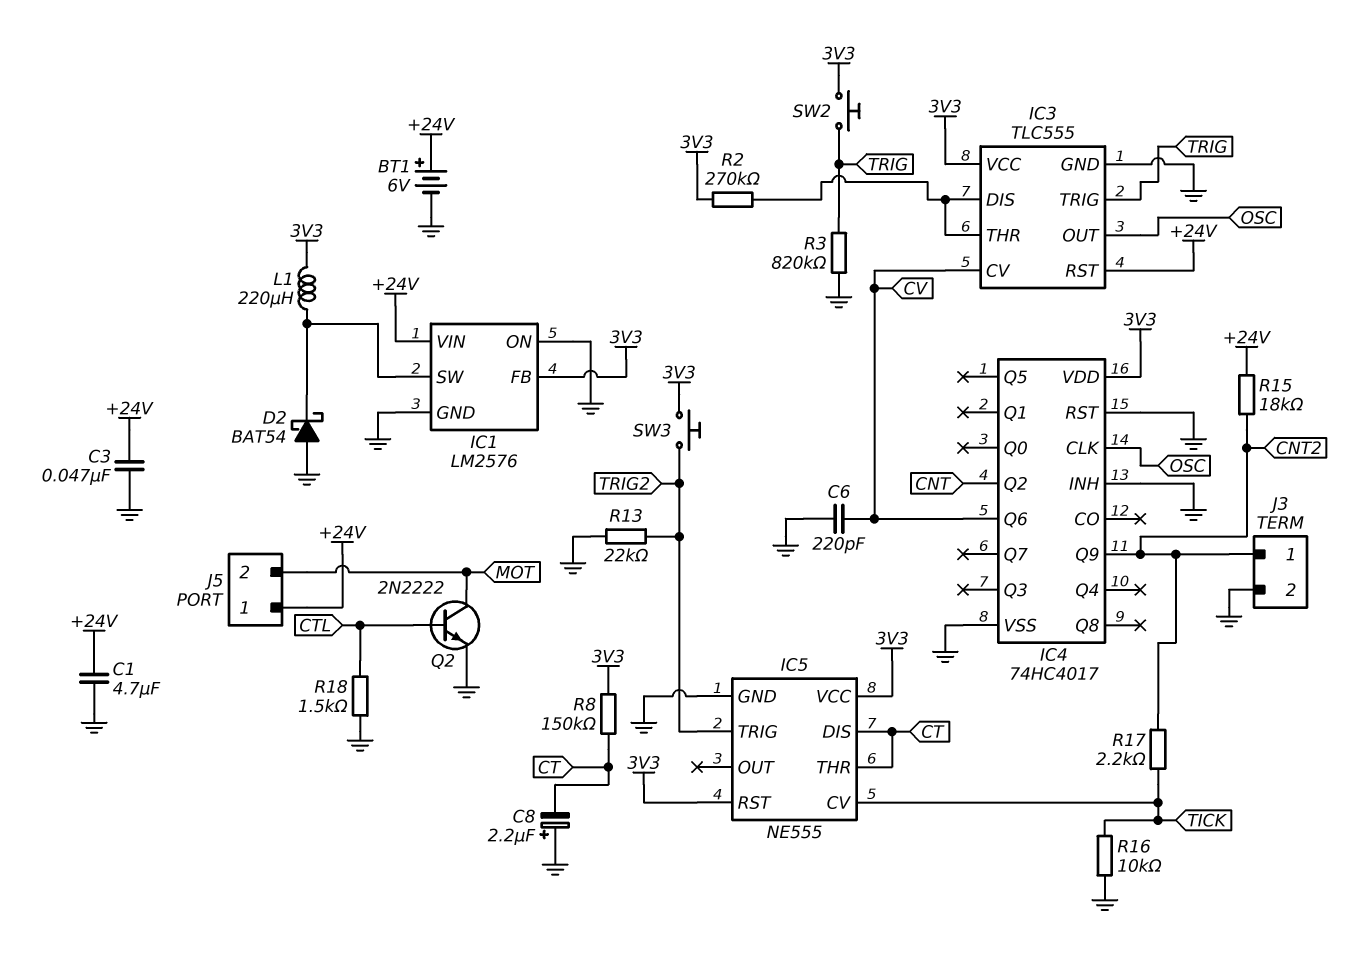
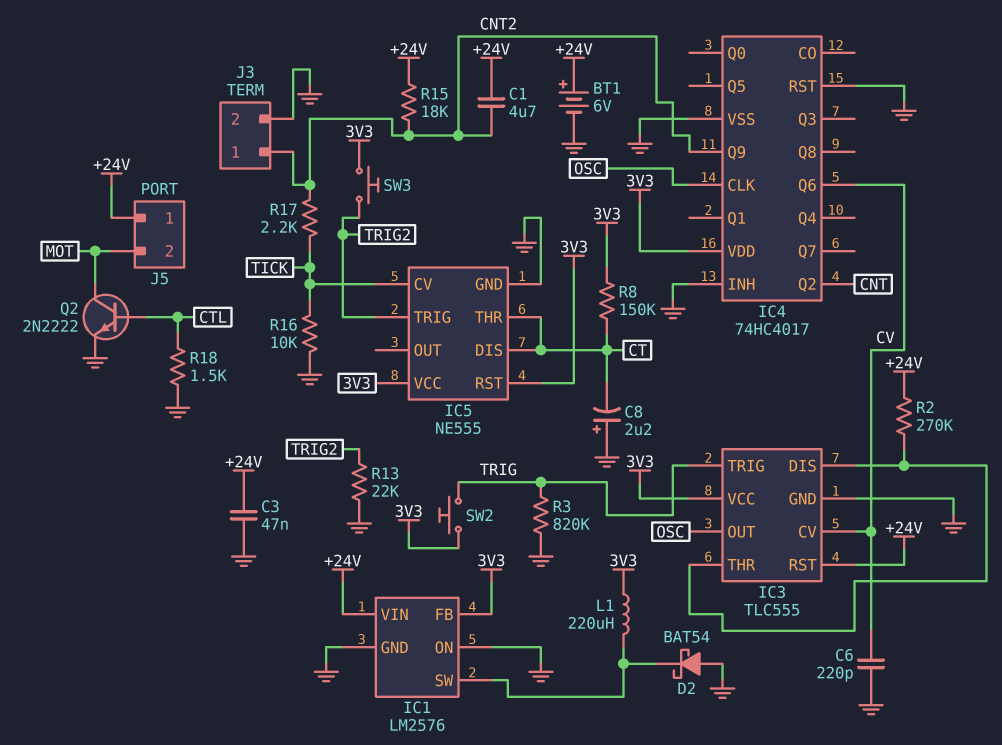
C1: 4.7uF (+24V, GND) -> 4.7uF (+24V, CNT2)
R2: 270k (3V3, IC3/DIS) -> 270k (+24V, IC3/DIS)

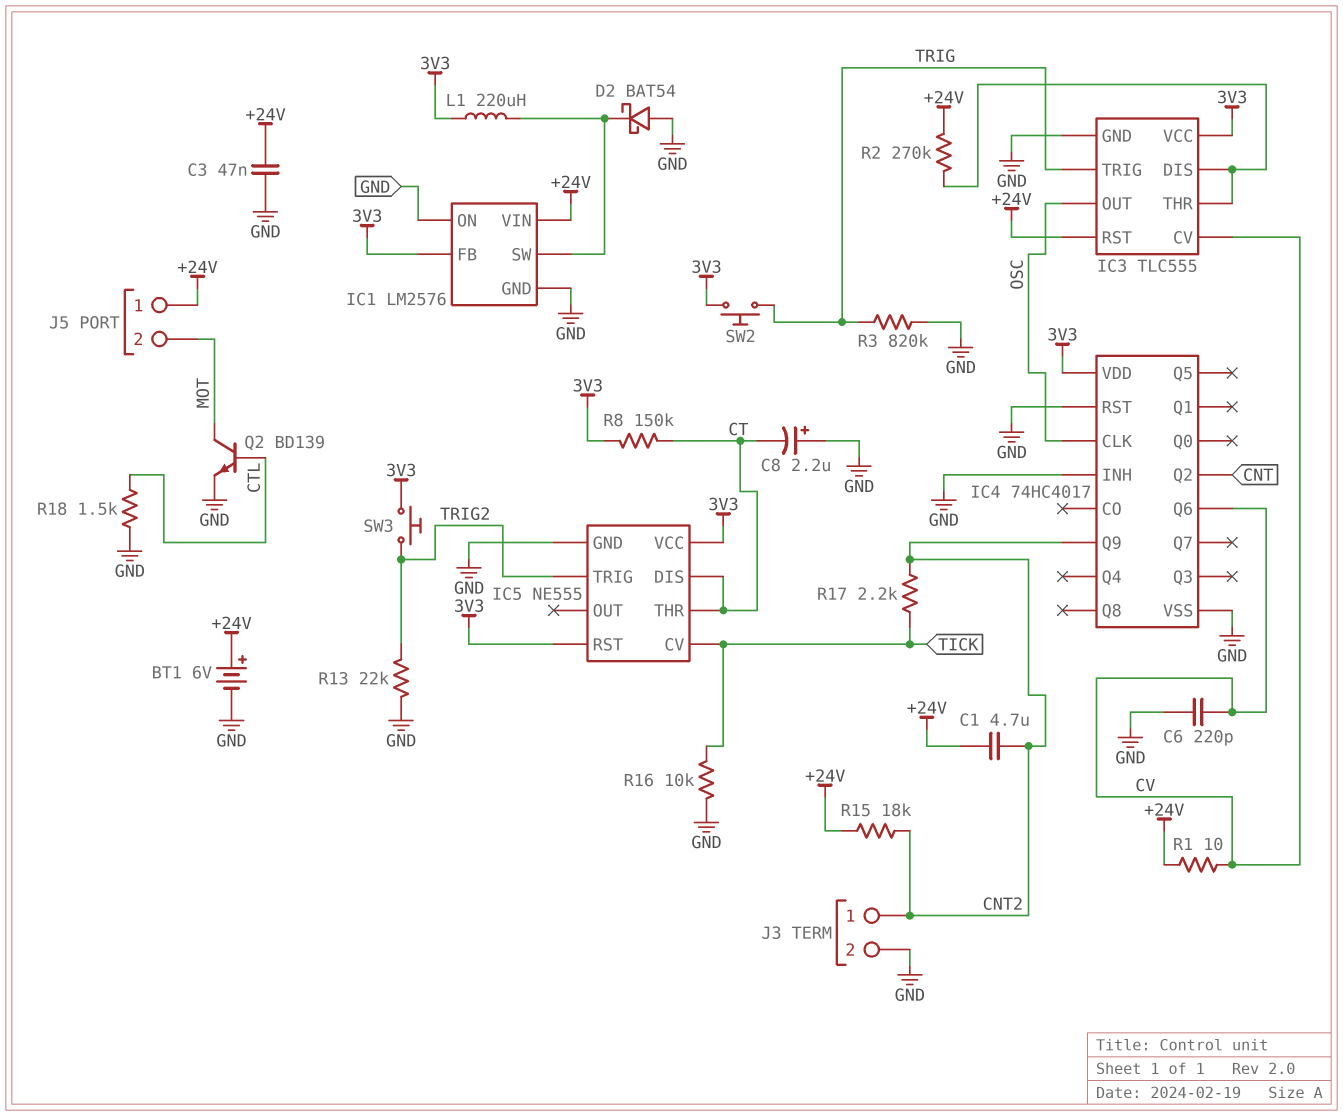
Q2: NPN 2N2222 (B CTL, C MOT, E GND) -> NPN BD139 (B CTL, C MOT, E GND)
R1: none -> 10 (+24V, CV)

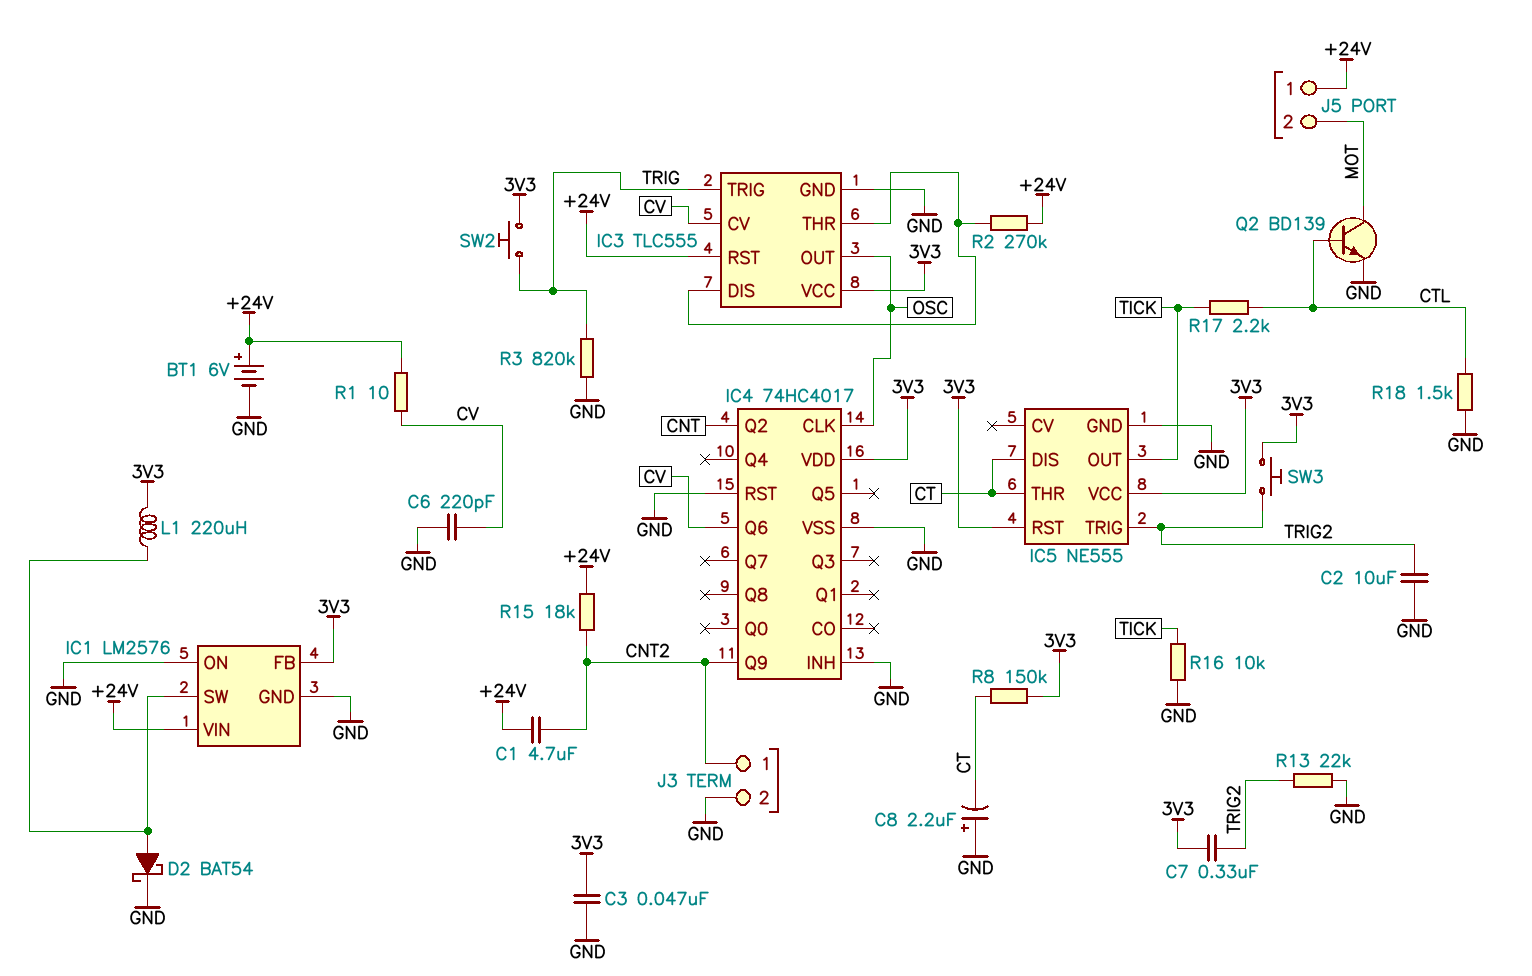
C2: none -> 10uF (GND, TRIG2)
C3: 47nF (+24V, GND) -> 47nF (3V3, GND)
C7: none -> 330nF (3V3, TRIG2)
D2: schottky BAT54 (A GND, K IC1/SW) -> schottky BAT54 (A IC1/SW, K GND)
IC5 pin CV: TICK -> none
IC5 pin OUT: none -> TICK
R17: 2.2k (CNT2, TICK) -> 2.2k (CTL, TICK)

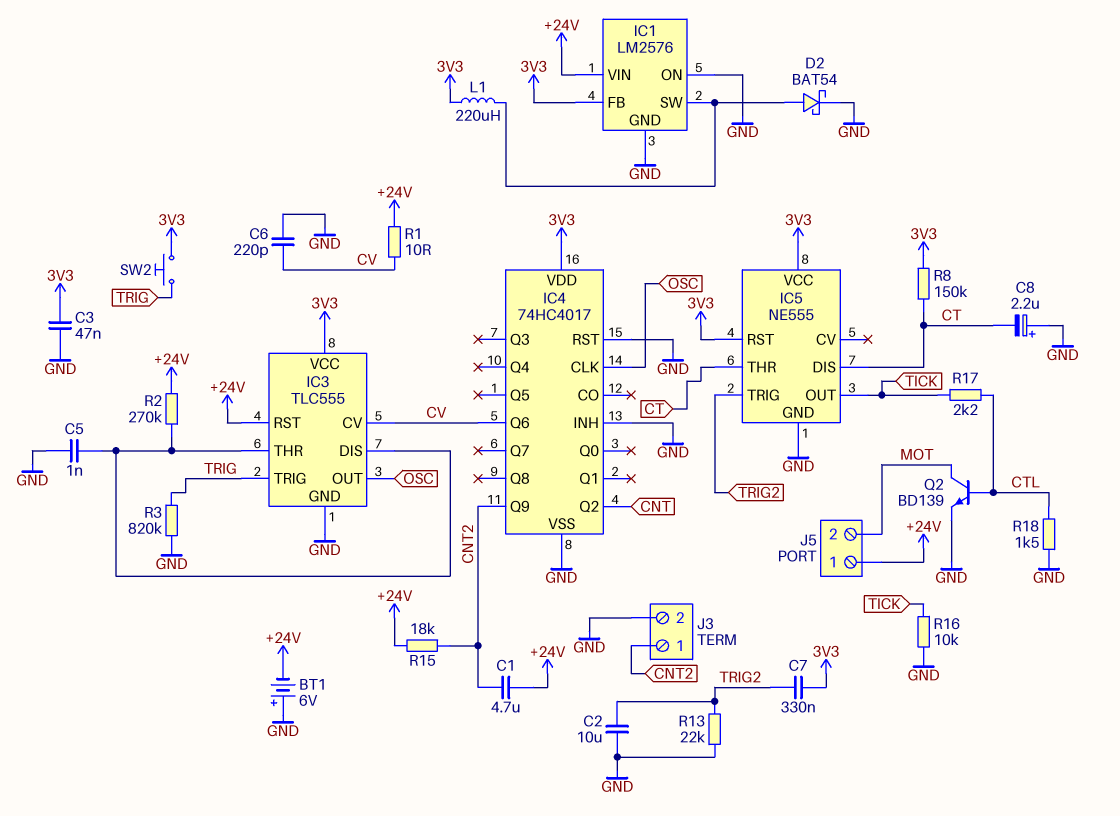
BT1: 6V (plus +24V, minus GND) -> 6V (plus GND, minus +24V)
C5: none -> 1nF (GND, IC3/DIS)
SW3: button (3V3, TRIG2) -> none

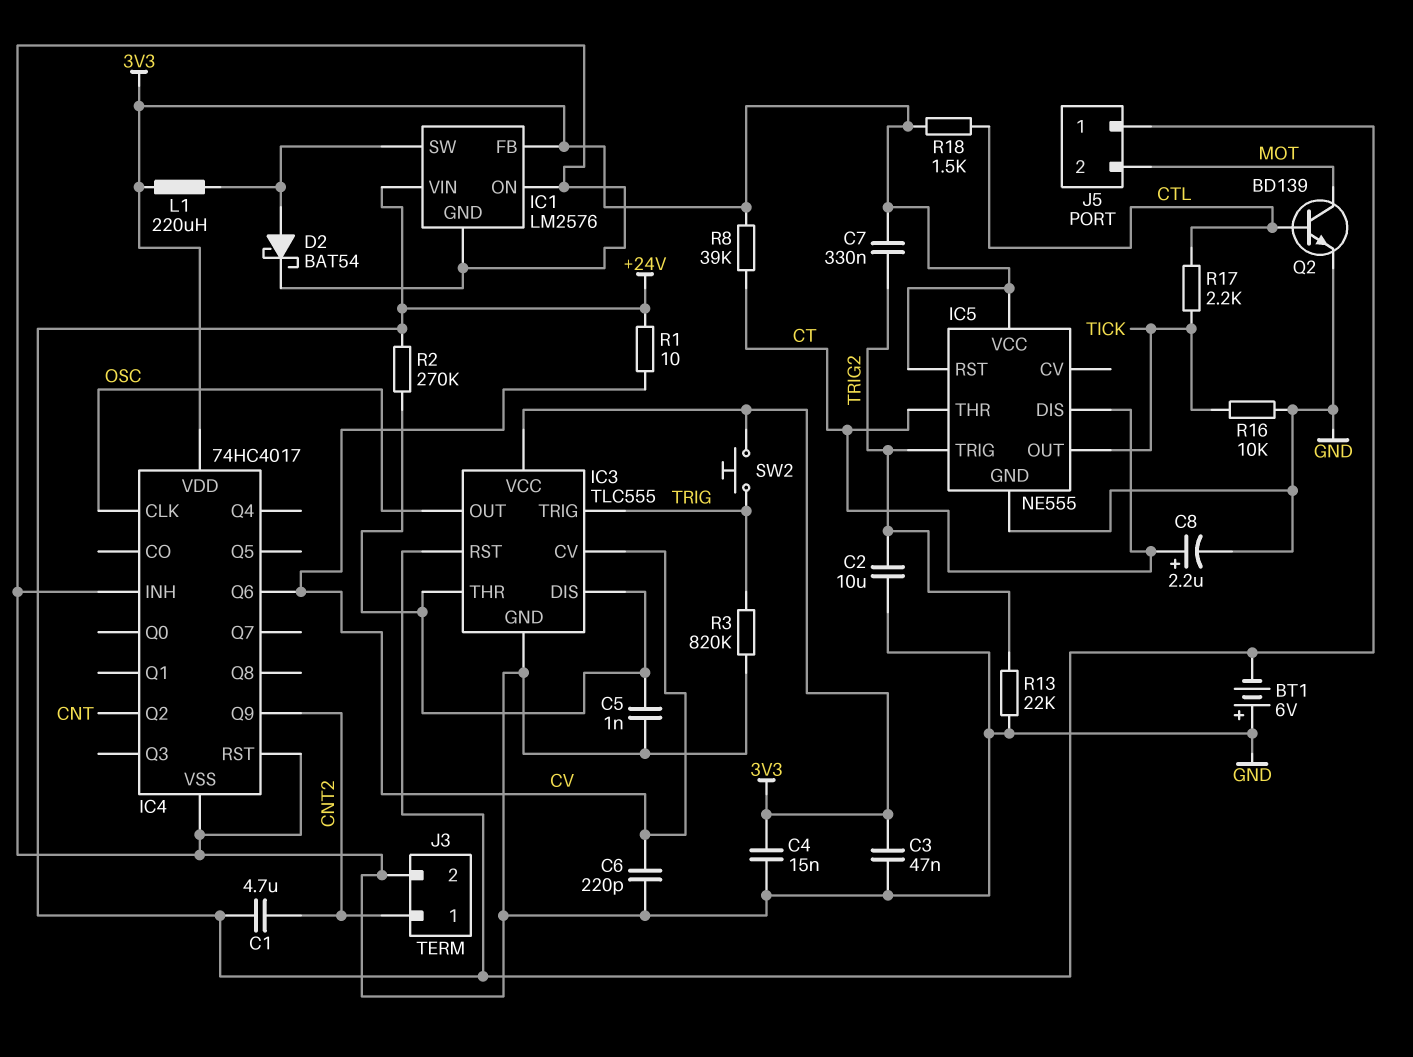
C4: none -> 15nF (3V3, GND)
C8: 2.2uF (plus GND, minus CT) -> 2.2uF (plus CT, minus GND)
R8: 150k (3V3, CT) -> 39k (3V3, CT)
R15: 18k (+24V, CNT2) -> none
R18: 1.5k (CTL, GND) -> 1.5k (3V3, CTL)

